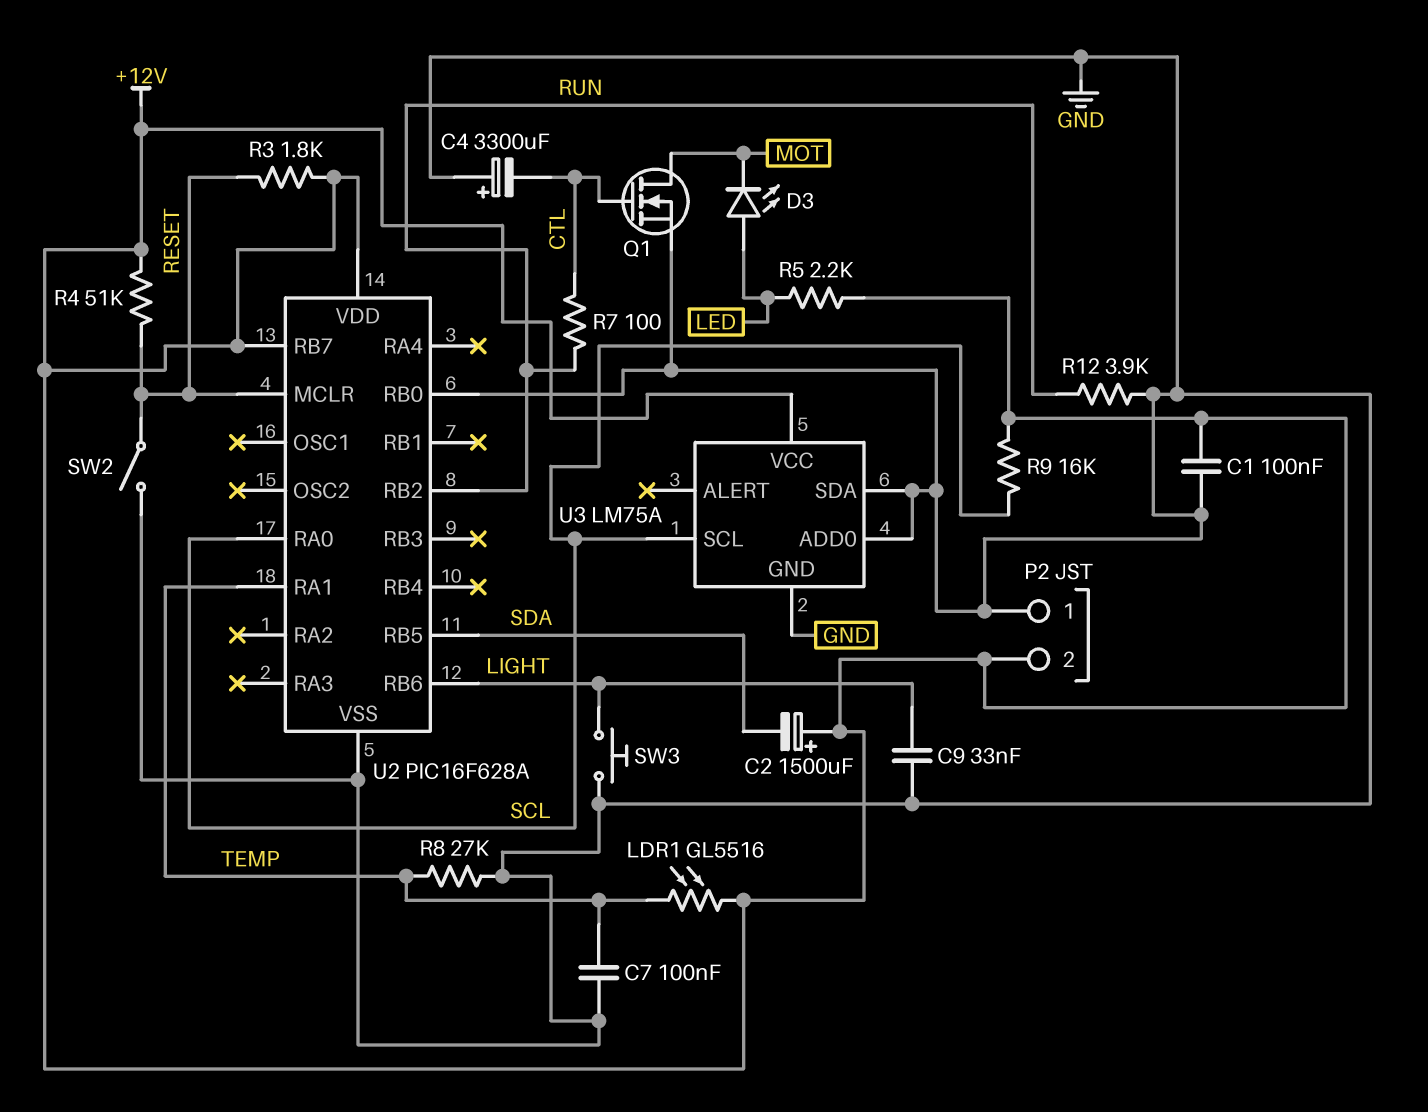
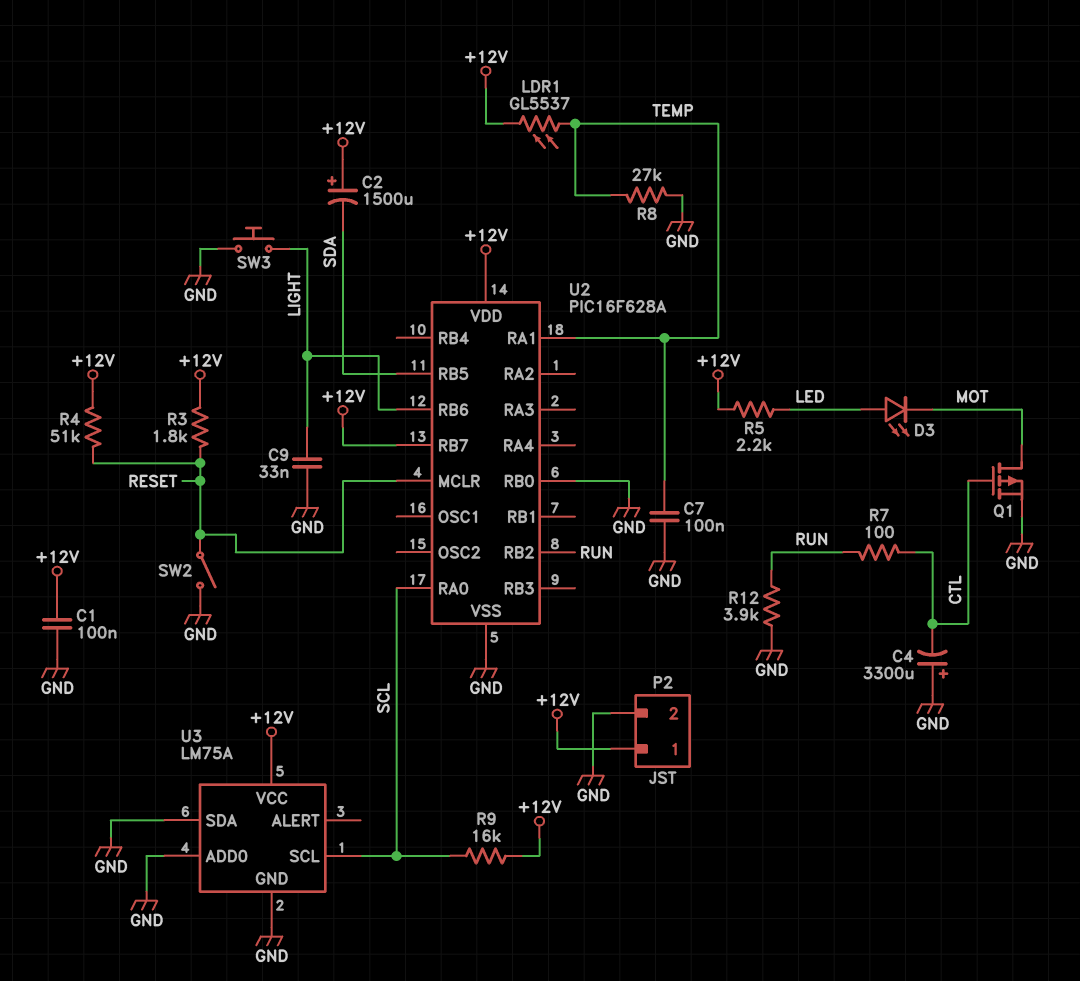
LDR1: GL5516 (+12V, TEMP) -> GL5537 (+12V, TEMP)
P2 pin 1: GND -> +12V
P2 pin 2: +12V -> GND
Q1: NMOS (G CTL, D MOT, S GND) -> PMOS (G CTL, D MOT, S GND)

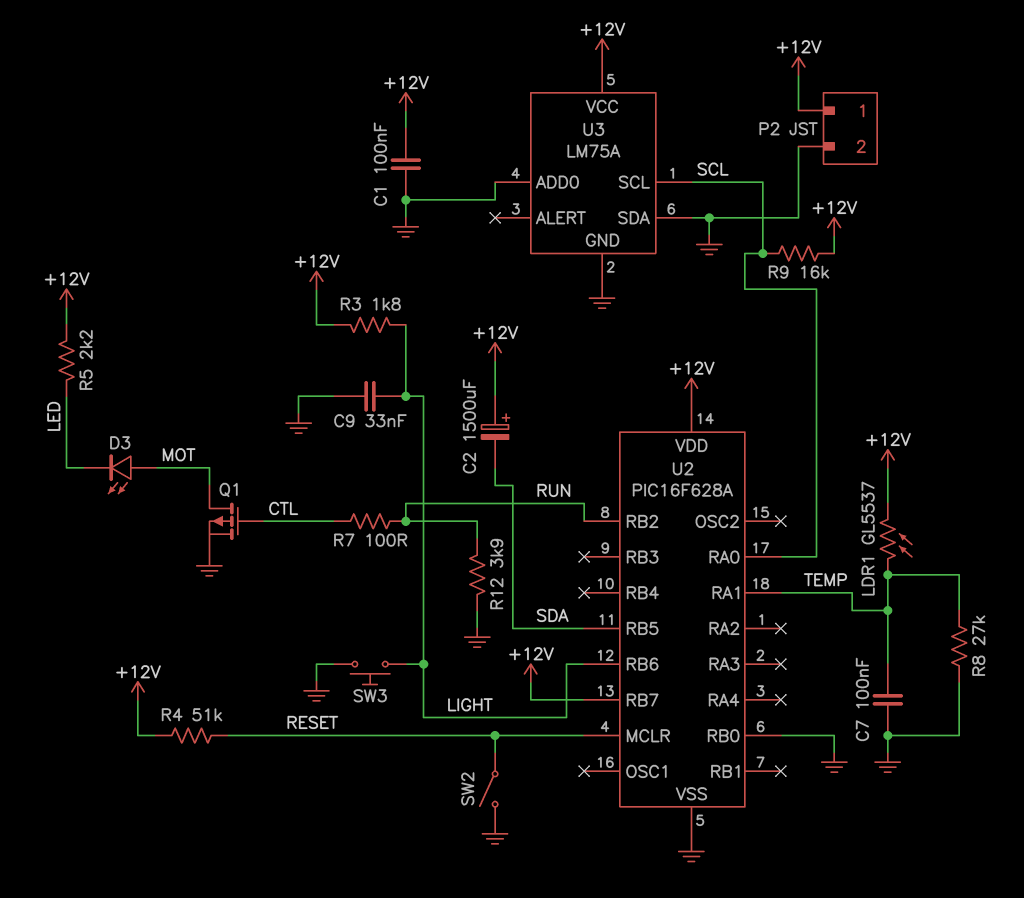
C4: 3300uF (plus GND, minus CTL) -> none
D3: LED (A LED, K MOT) -> LED (A MOT, K LED)
R3: 1.8k (+12V, RESET) -> 1.8k (+12V, LIGHT)

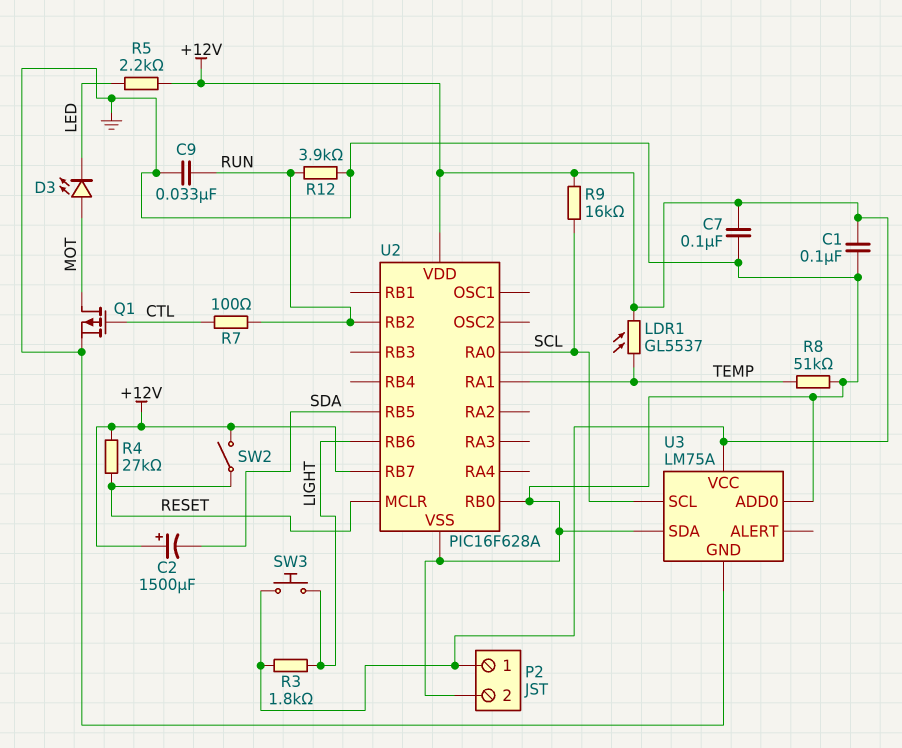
C7: 100nF (GND, TEMP) -> 100nF (+12V, GND)
C9: 33nF (GND, LIGHT) -> 33nF (GND, RUN)
R4: 51k (+12V, RESET) -> 27k (+12V, RESET)
R8: 27k (GND, TEMP) -> 51k (GND, TEMP)
SW2: switch (GND, RESET) -> switch (+12V, RESET)
SW3: button (GND, LIGHT) -> button (+12V, LIGHT)

